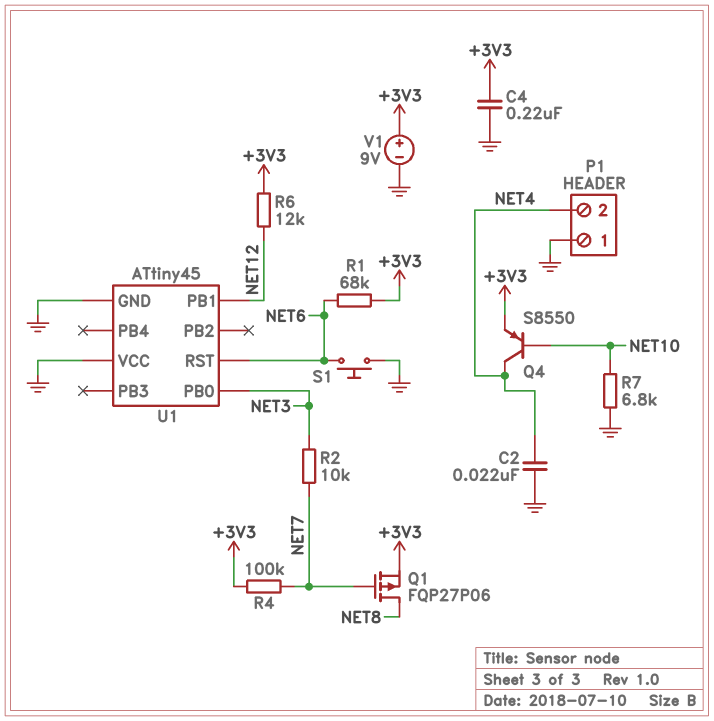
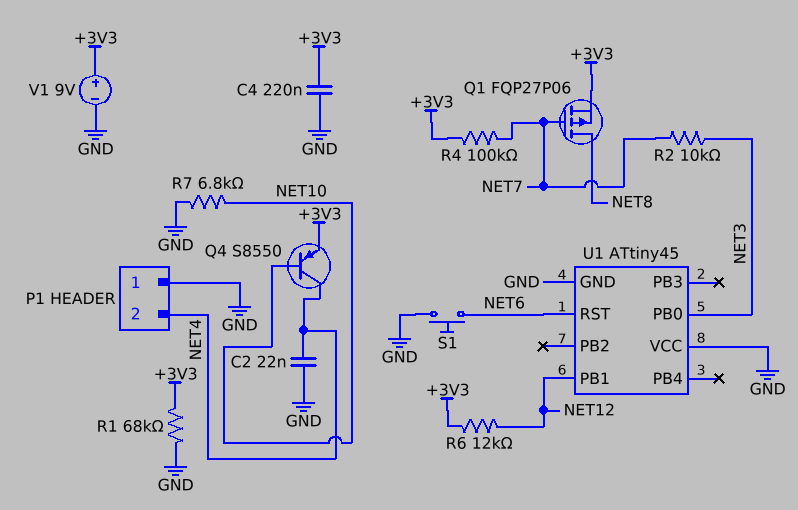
R1: 68k (+3V3, NET6) -> 68k (+3V3, GND)

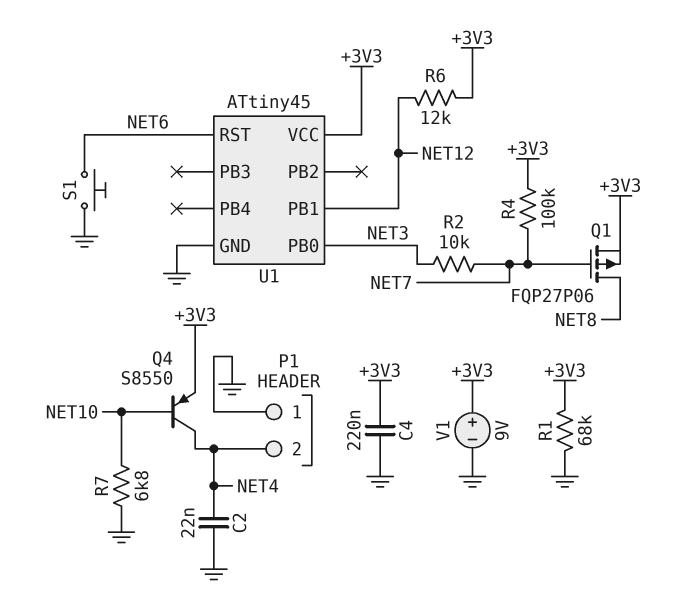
U1 pin VCC: GND -> +3V3

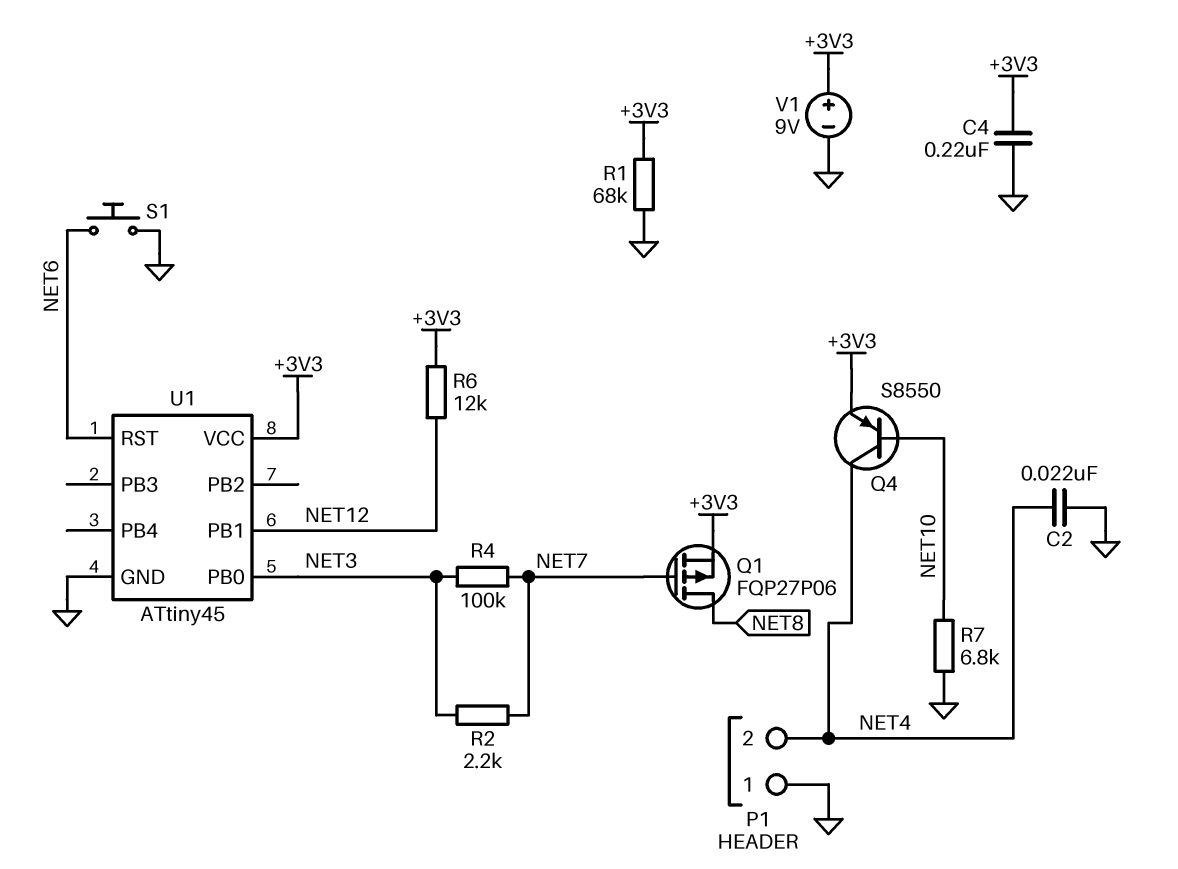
R2: 10k (NET3, NET7) -> 2.2k (NET3, NET7)
R4: 100k (+3V3, NET7) -> 100k (NET3, NET7)

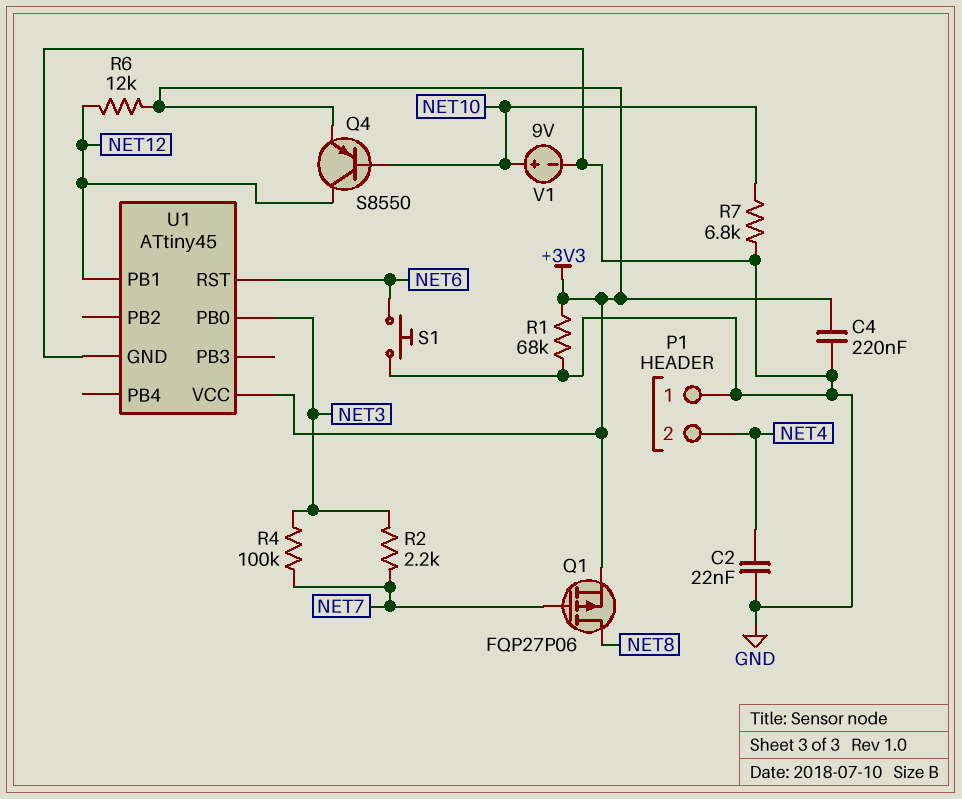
Q4: PNP S8550 (B NET10, C NET4, E +3V3) -> PNP S8550 (B NET10, C NET12, E +3V3)
V1: 9V (plus +3V3, minus GND) -> 9V (plus NET10, minus GND)

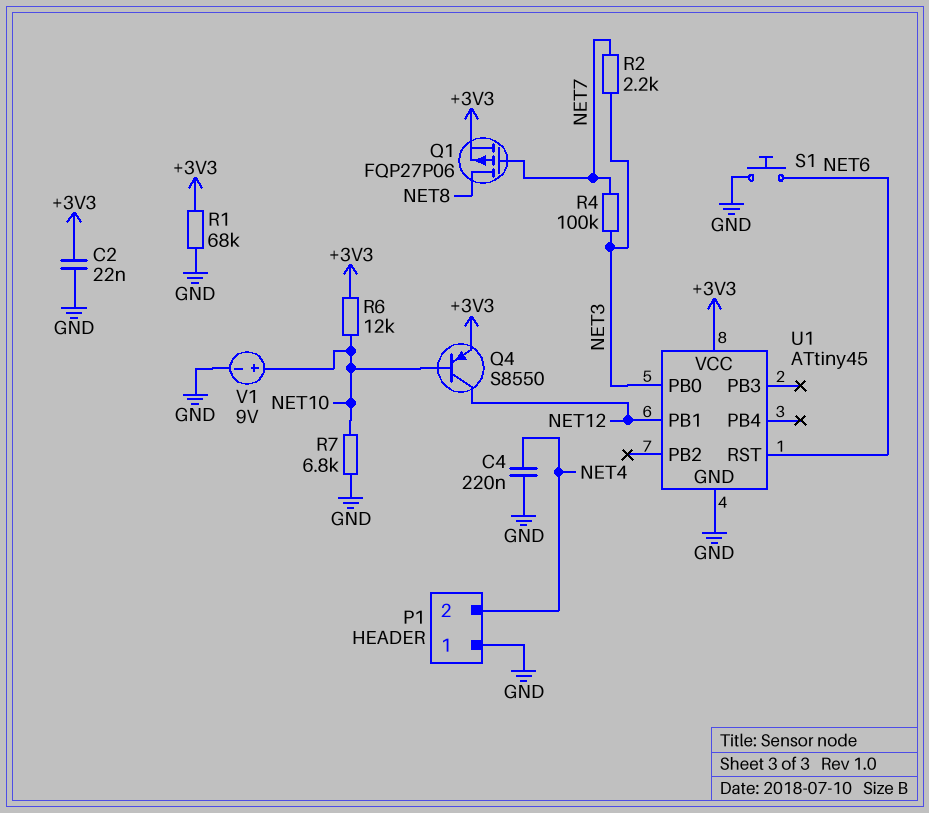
C2: 22nF (GND, NET4) -> 22nF (+3V3, GND)
C4: 220nF (+3V3, GND) -> 220nF (GND, NET4)
R6: 12k (+3V3, NET12) -> 12k (+3V3, NET10)

